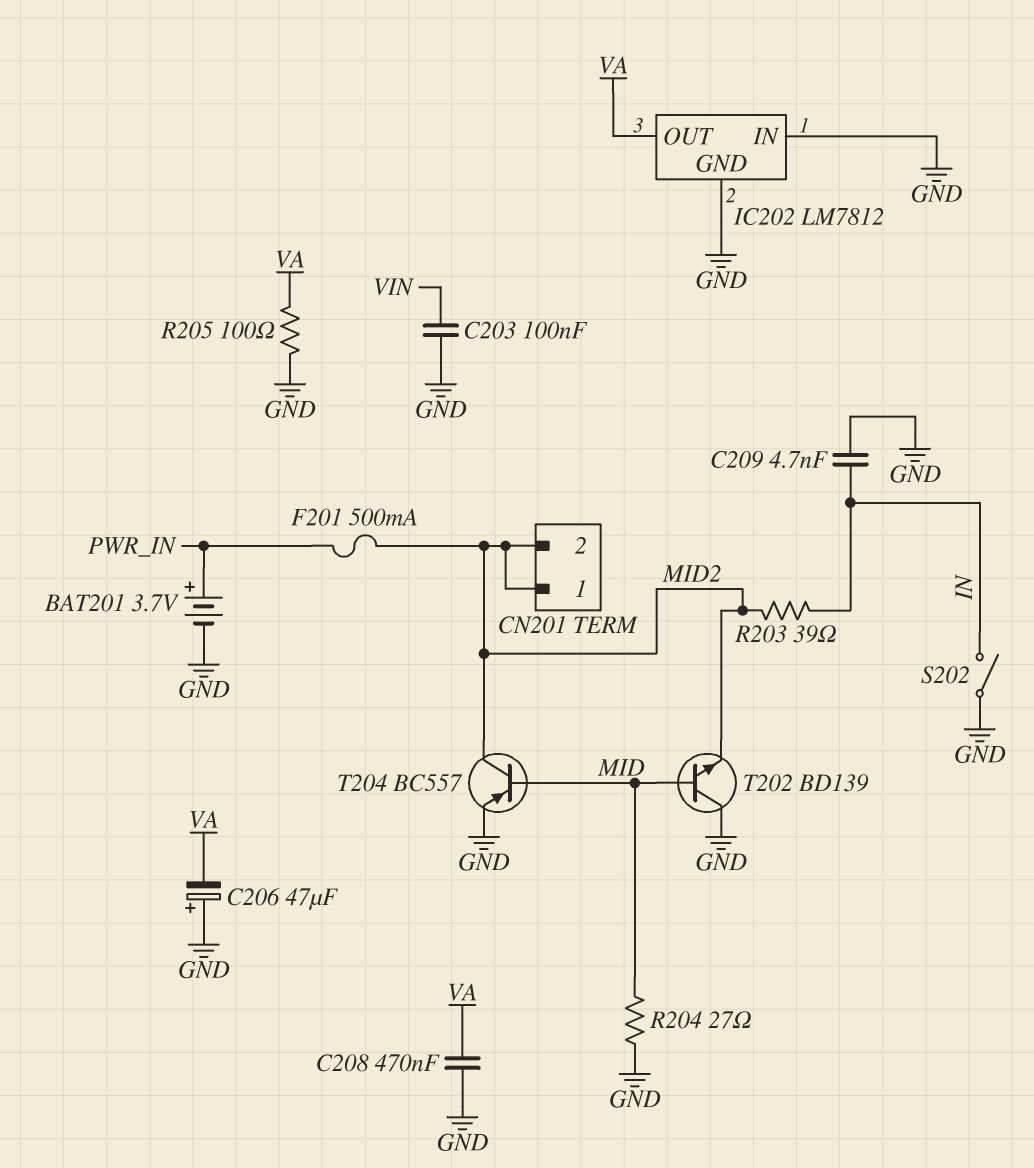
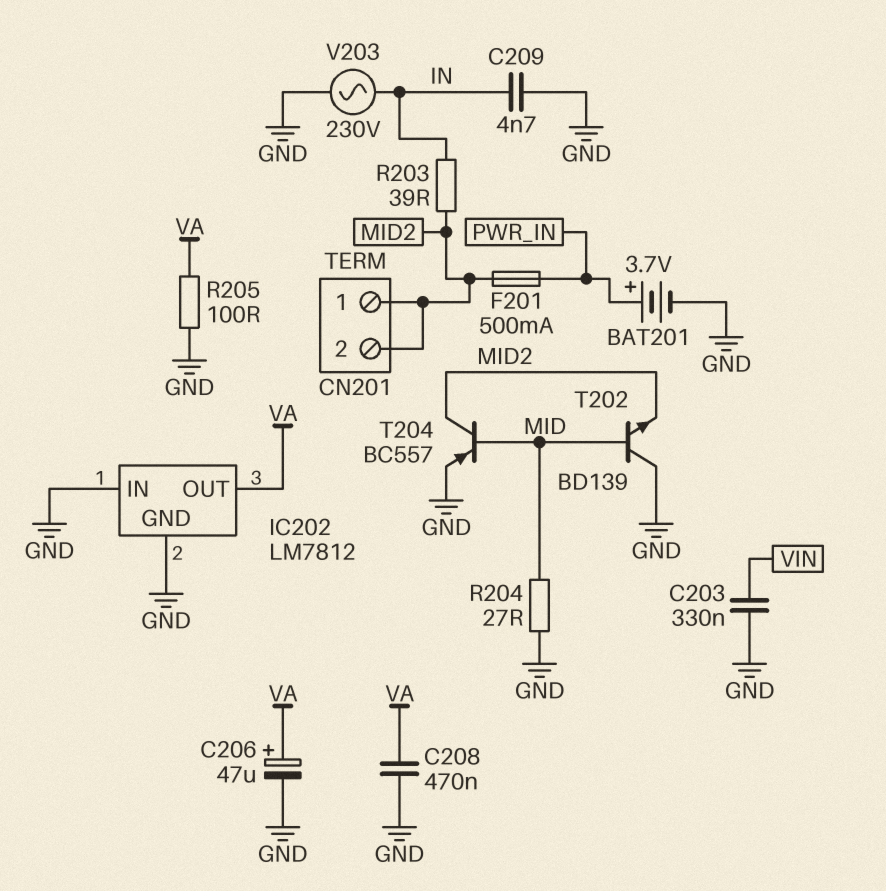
C203: 100nF (GND, VIN) -> 330nF (GND, VIN)
C206: 47uF (plus GND, minus VA) -> 47uF (plus VA, minus GND)
S202: switch (GND, IN) -> none
V203: none -> AC 230V (GND, IN)

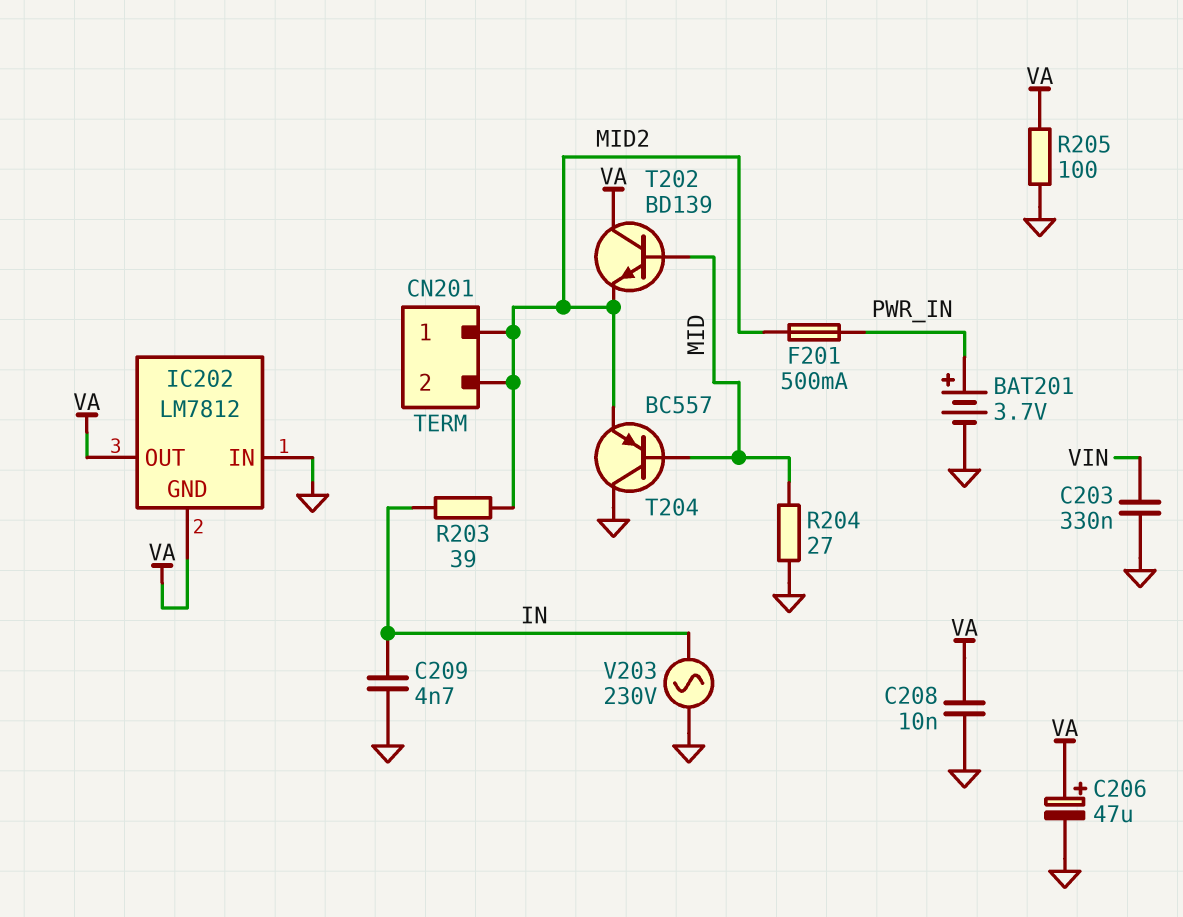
C208: 470nF (GND, VA) -> 10nF (GND, VA)
IC202 pin GND: GND -> VA
T202: NPN BD139 (B MID, C GND, E MID2) -> NPN BD139 (B MID, C VA, E MID2)
T204: PNP BC557 (B MID, C MID2, E GND) -> PNP BC557 (B MID, C GND, E MID2)

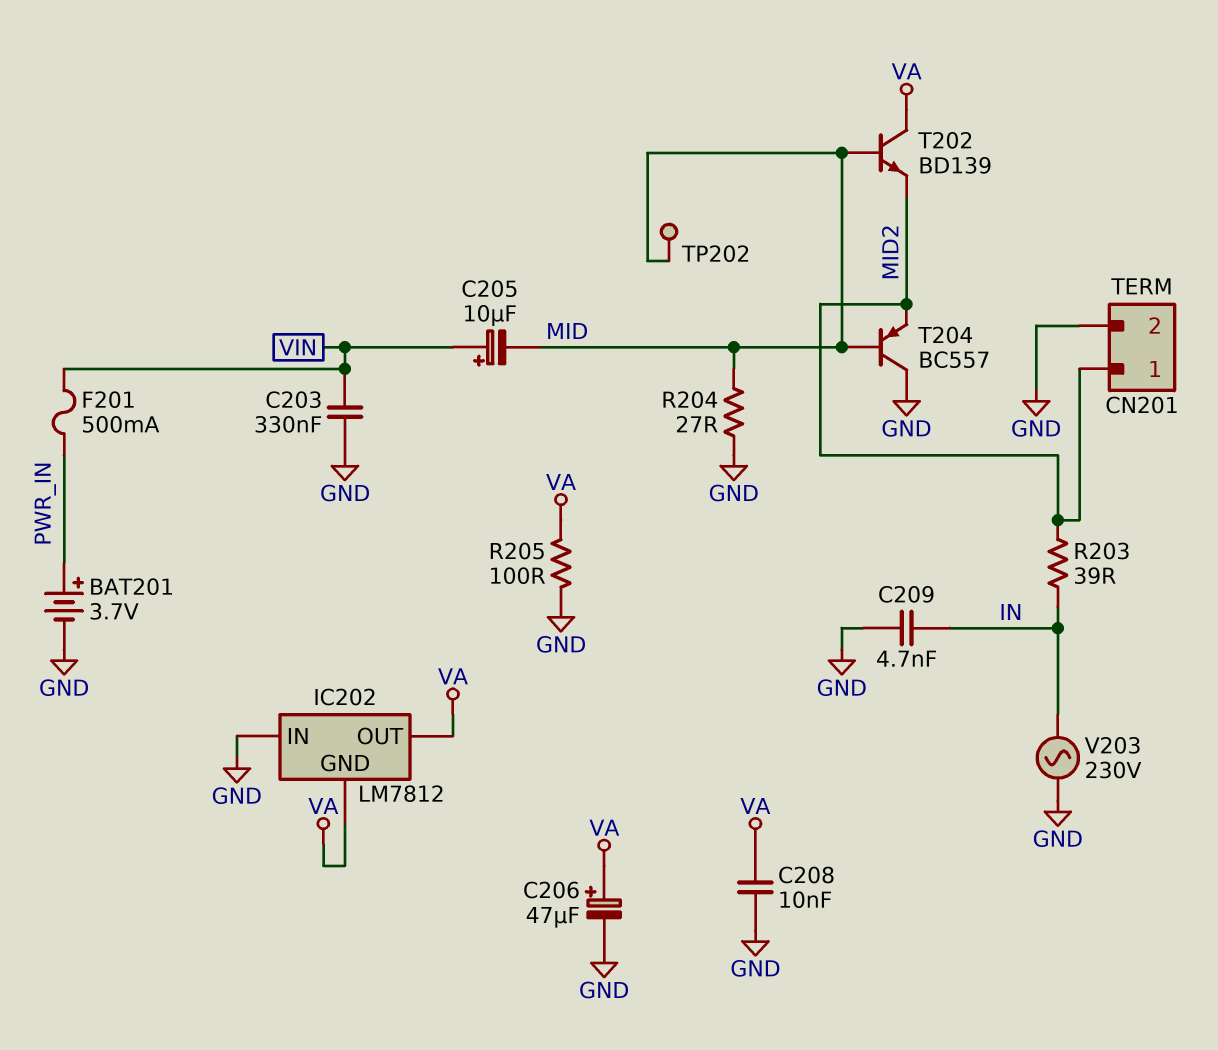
C205: none -> 10uF (plus VIN, minus MID)
CN201 pin 2: MID2 -> GND
F201: 500mA (MID2, PWR_IN) -> 500mA (PWR_IN, VIN)
TP202: none -> test point (MID)

